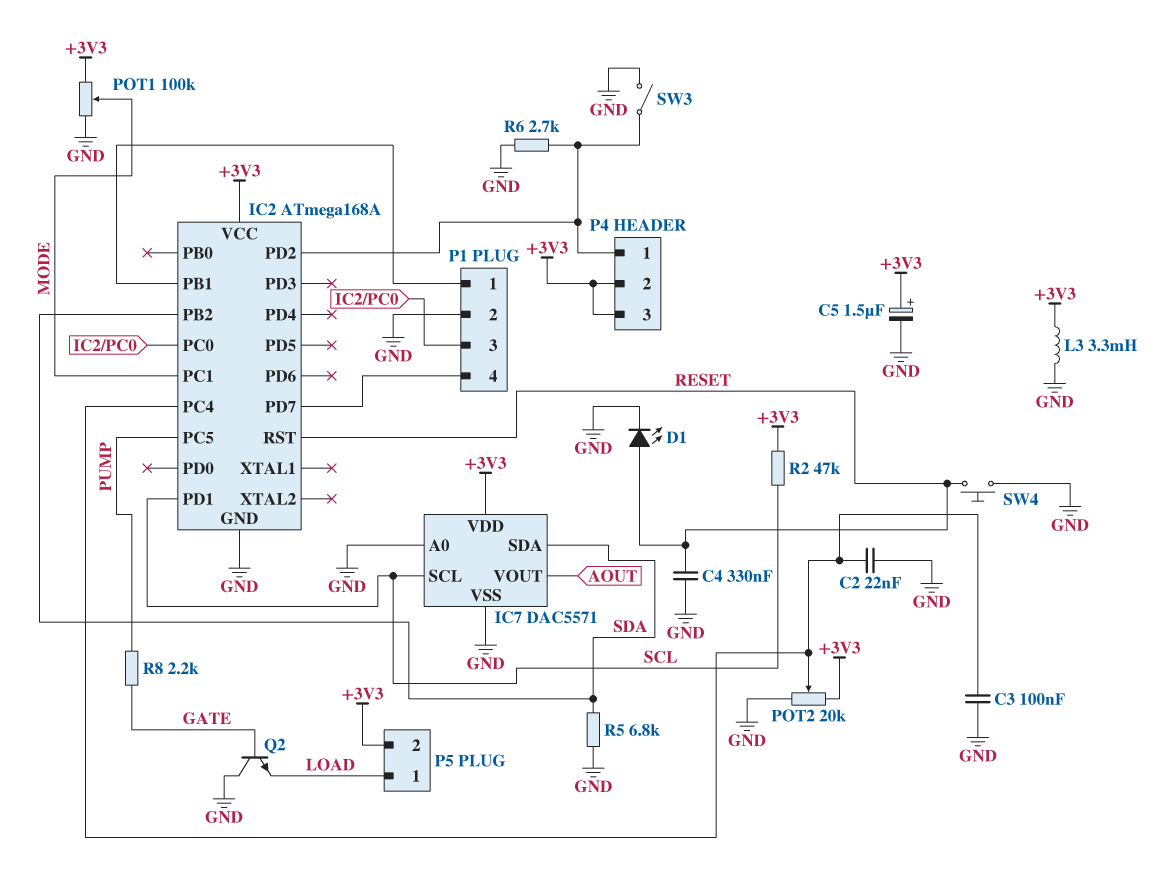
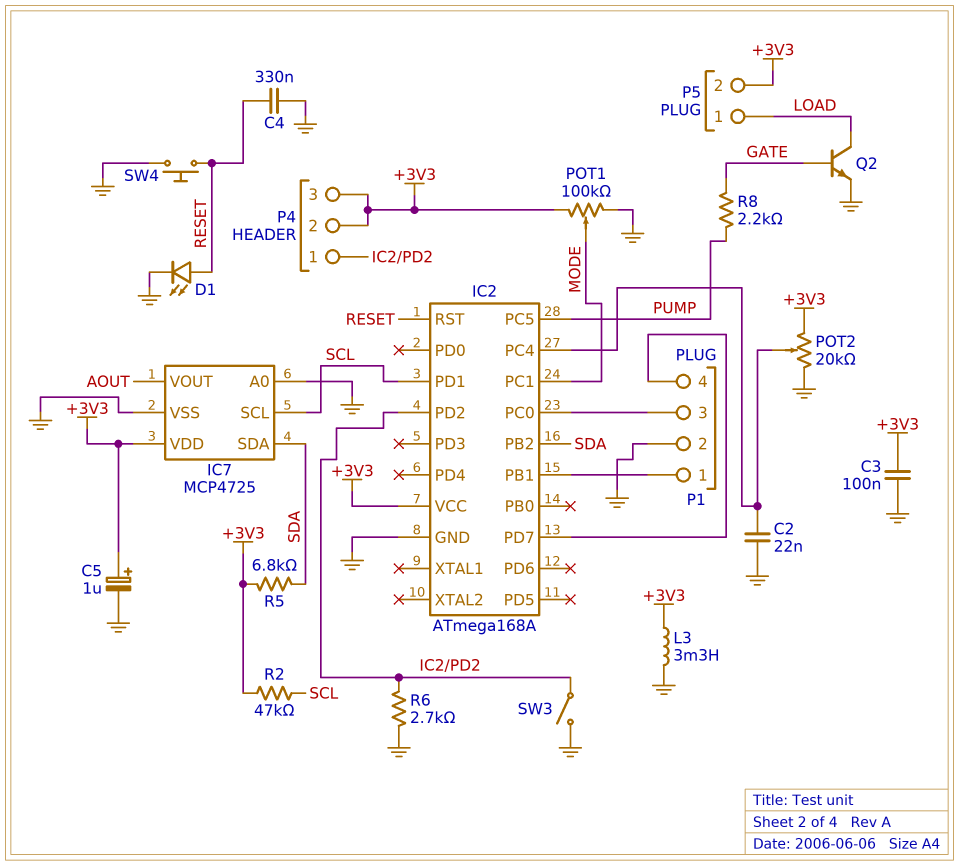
C3: 100nF (GND, IC2/PC4) -> 100nF (+3V3, GND)
C5: 1.5uF (plus +3V3, minus GND) -> 1uF (plus +3V3, minus GND)
IC7: DAC5571 -> MCP4725
Q2: NPN (B GATE, C GND, E LOAD) -> NPN (B GATE, C LOAD, E GND)
R5: 6.8k (GND, SDA) -> 6.8k (+3V3, SDA)

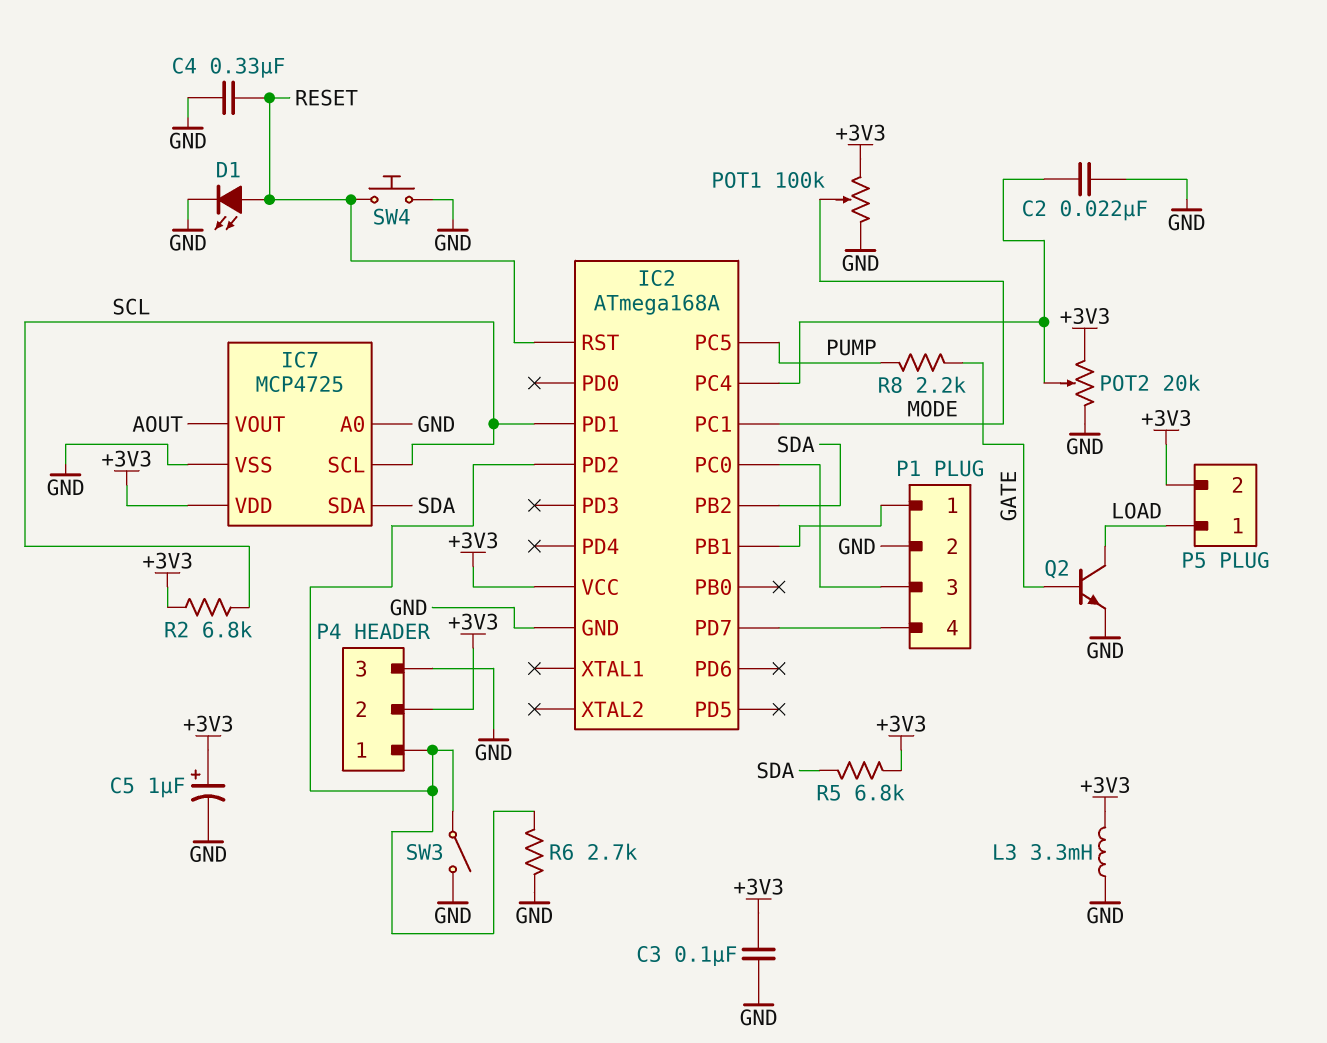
P4 pin 3: +3V3 -> GND
R2: 47k (+3V3, SCL) -> 6.8k (+3V3, SCL)

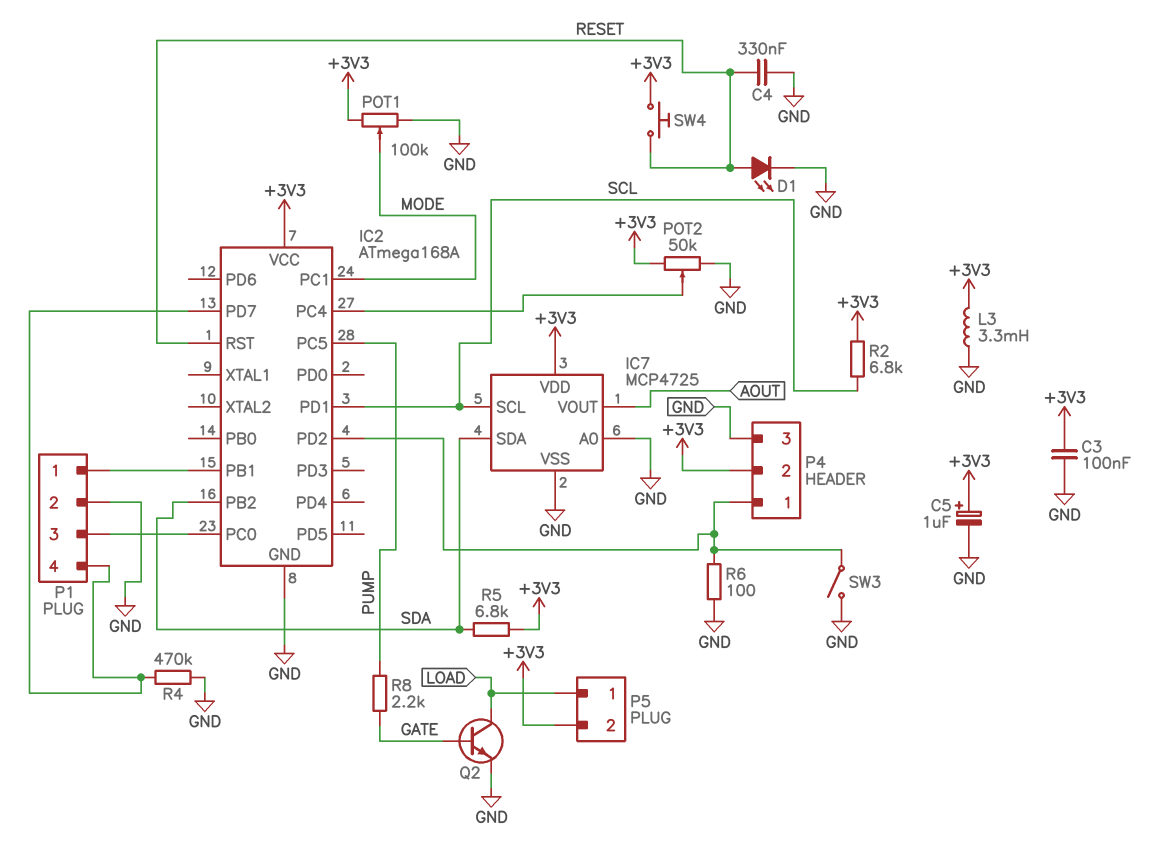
C2: 22nF (GND, IC2/PC4) -> none
POT2: 20k (+3V3, GND, wiper IC2/PC4) -> 50k (+3V3, GND, wiper IC2/PC4)
R4: none -> 470k (GND, IC2/PD7)
R6: 2.7k (GND, IC2/PD2) -> 100 (GND, IC2/PD2)
SW4: button (GND, RESET) -> button (+3V3, RESET)

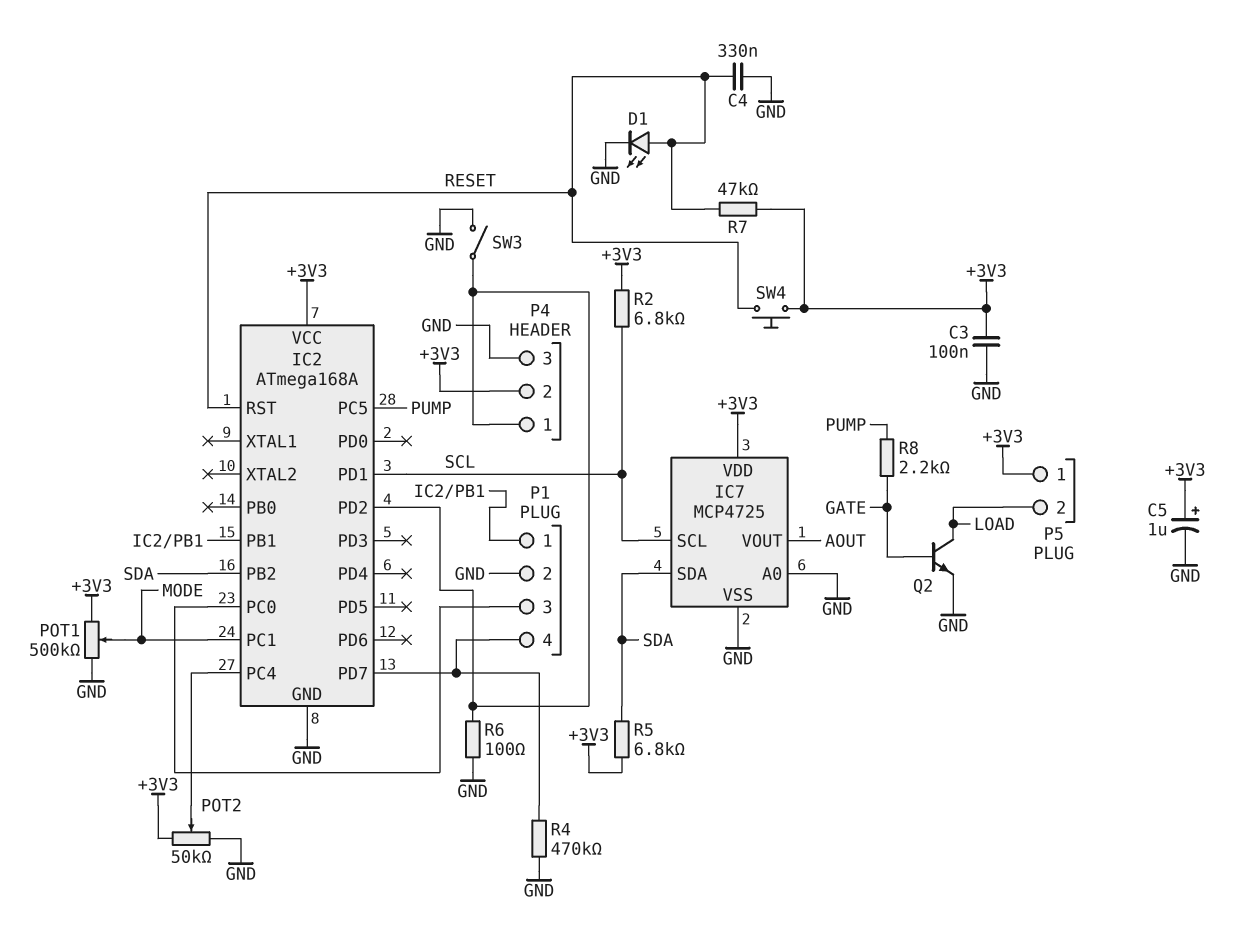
L3: 3.3mH (+3V3, GND) -> none
P5 pin 1: LOAD -> +3V3
P5 pin 2: +3V3 -> LOAD
POT1: 100k (+3V3, GND, wiper MODE) -> 500k (+3V3, GND, wiper MODE)
R7: none -> 47k (+3V3, RESET)

